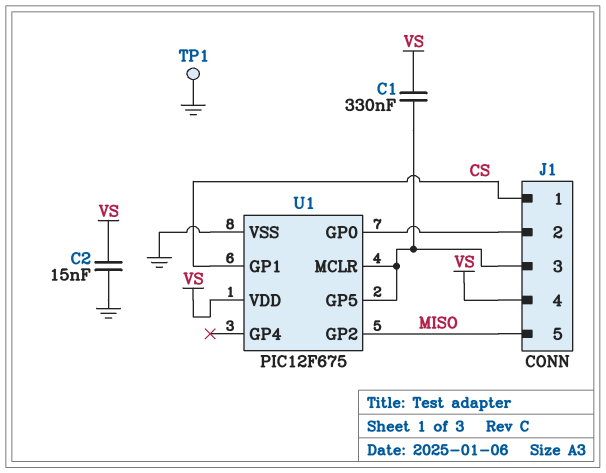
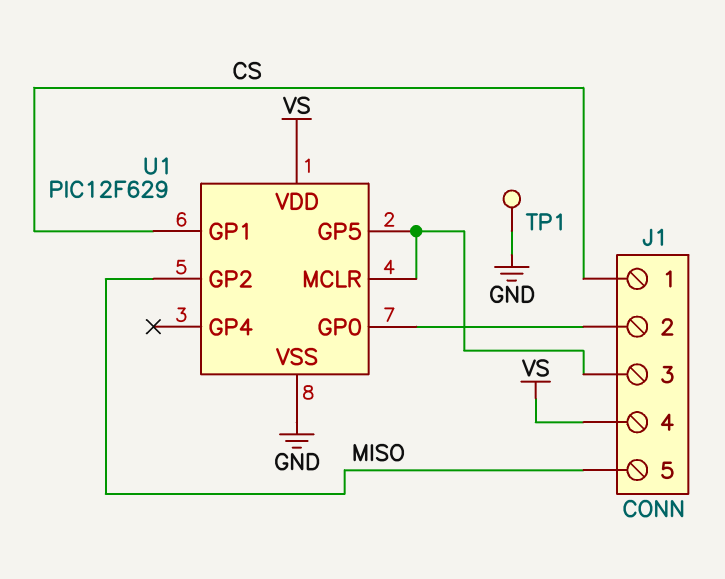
C1: 330nF (J1/3, VS) -> none
C2: 15nF (GND, VS) -> none
U1: PIC12F675 -> PIC12F629

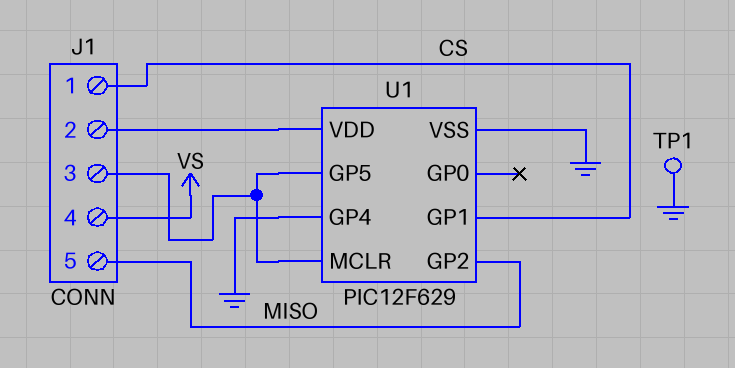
U1 pin GP0: J1/2 -> none
U1 pin GP4: none -> GND
U1 pin VDD: VS -> J1/2

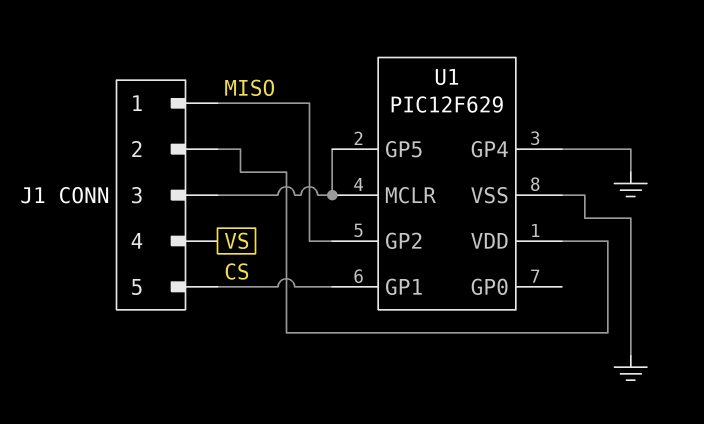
J1 pin 1: CS -> MISO
J1 pin 5: MISO -> CS
TP1: test point (GND) -> none

